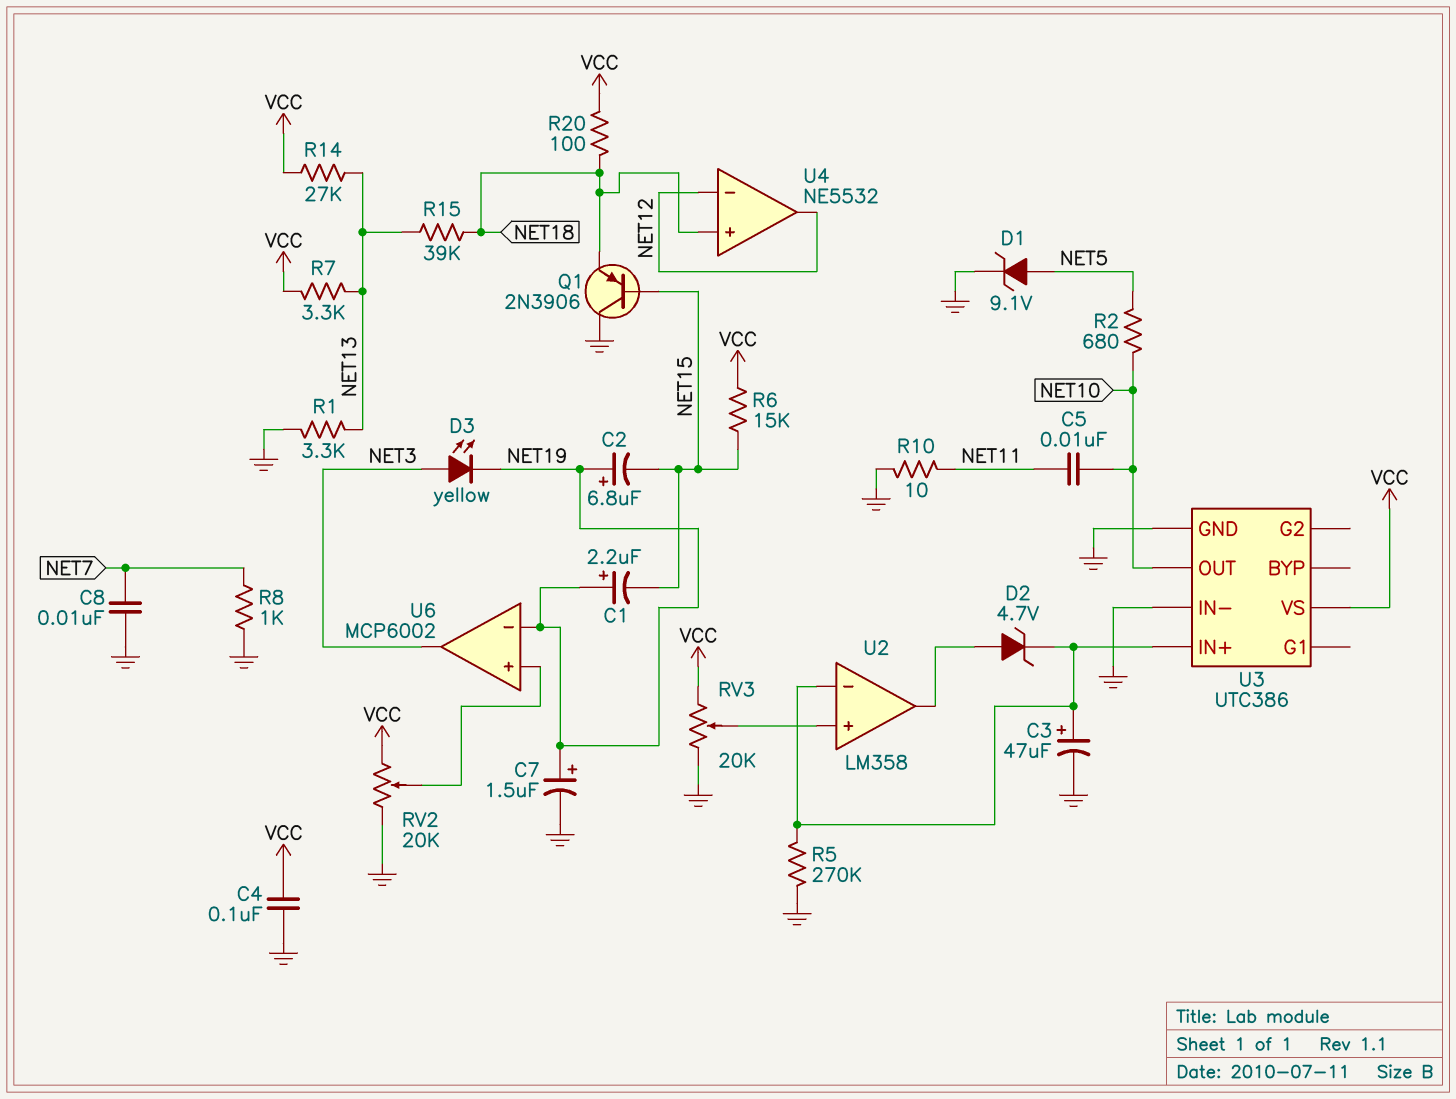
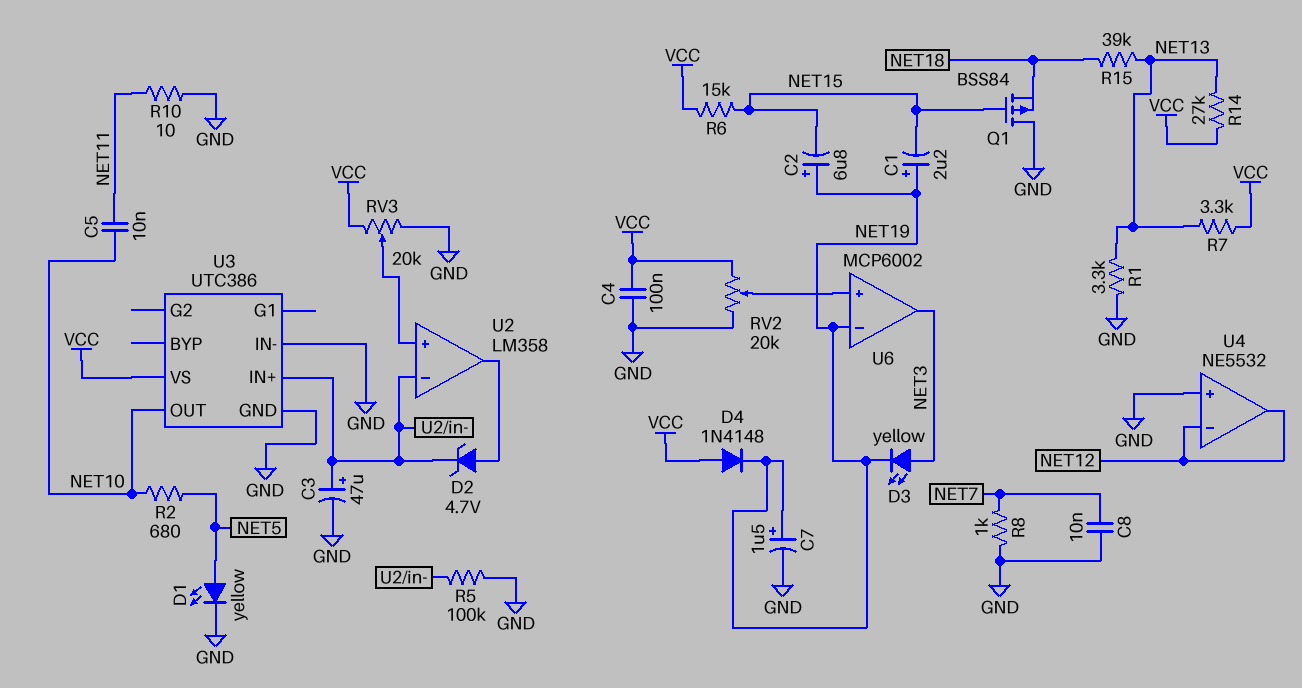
D1: zener 9.1V (A NET5, K GND) -> LED yellow (A NET5, K GND)
D4: none -> diode 1N4148 (A VCC, K NET19)
Q1: PNP 2N3906 (B NET15, C GND, E NET18) -> PMOS BSS84 (G NET15, D GND, S NET18)
R5: 270k (GND, U2/in-) -> 100k (GND, U2/in-)
R20: 100 (NET18, VCC) -> none
U4 pin in+: NET18 -> GND

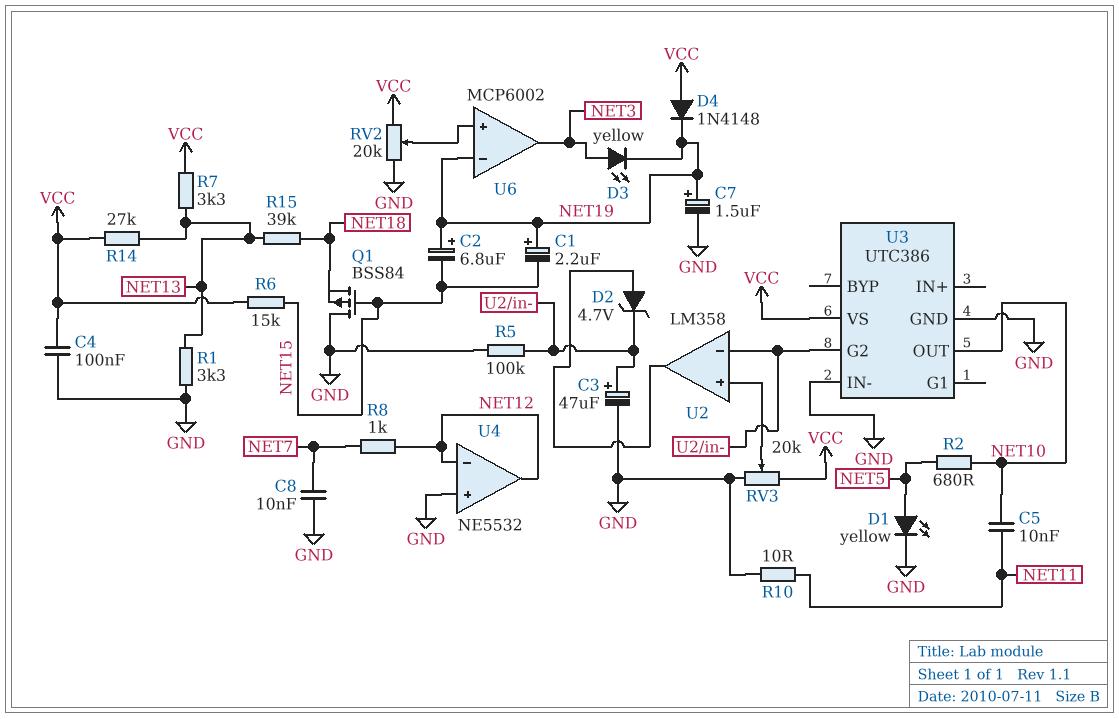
R8: 1k (GND, NET7) -> 1k (NET7, NET12)
U3 pin G2: none -> U2/in-
U3 pin IN+: U2/in- -> none

